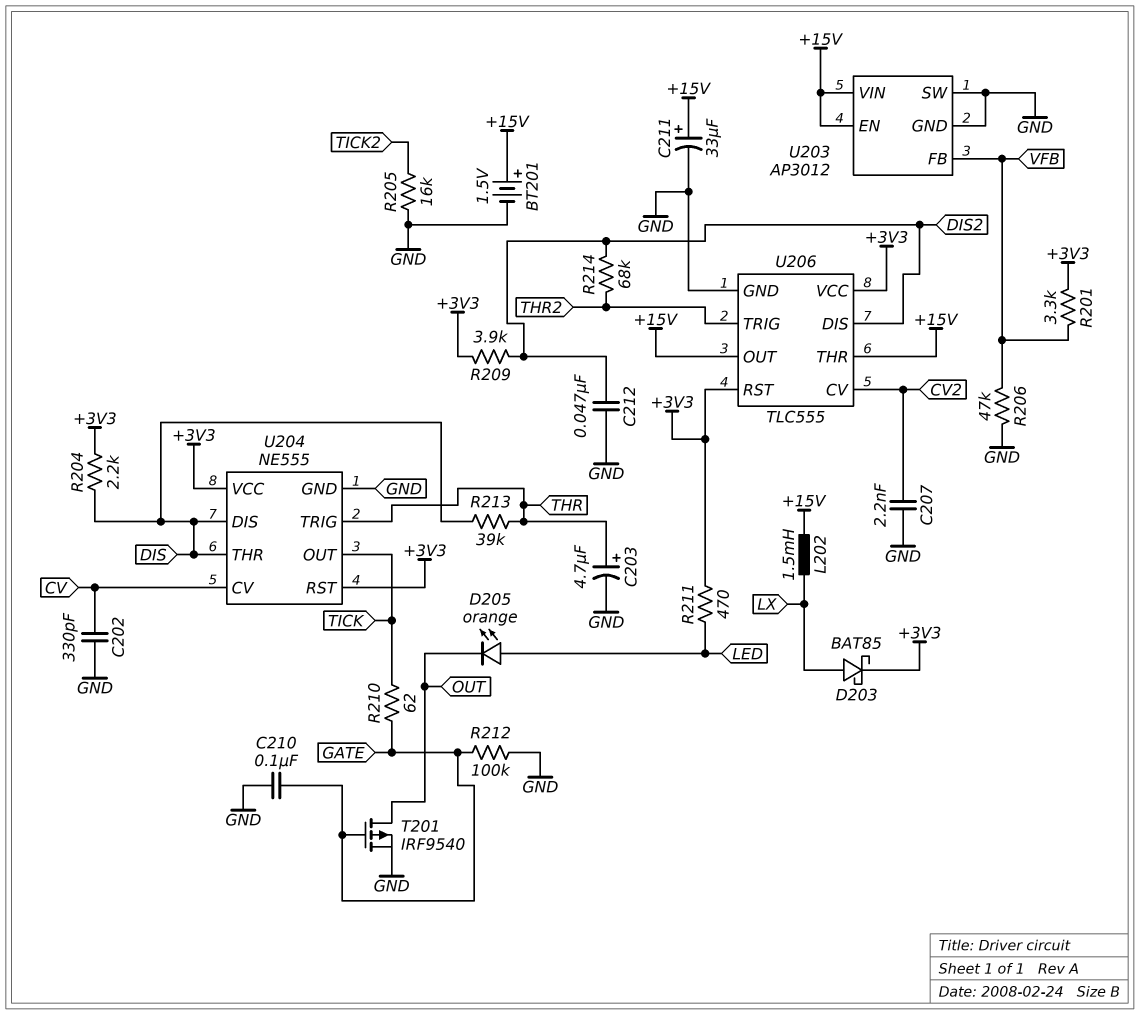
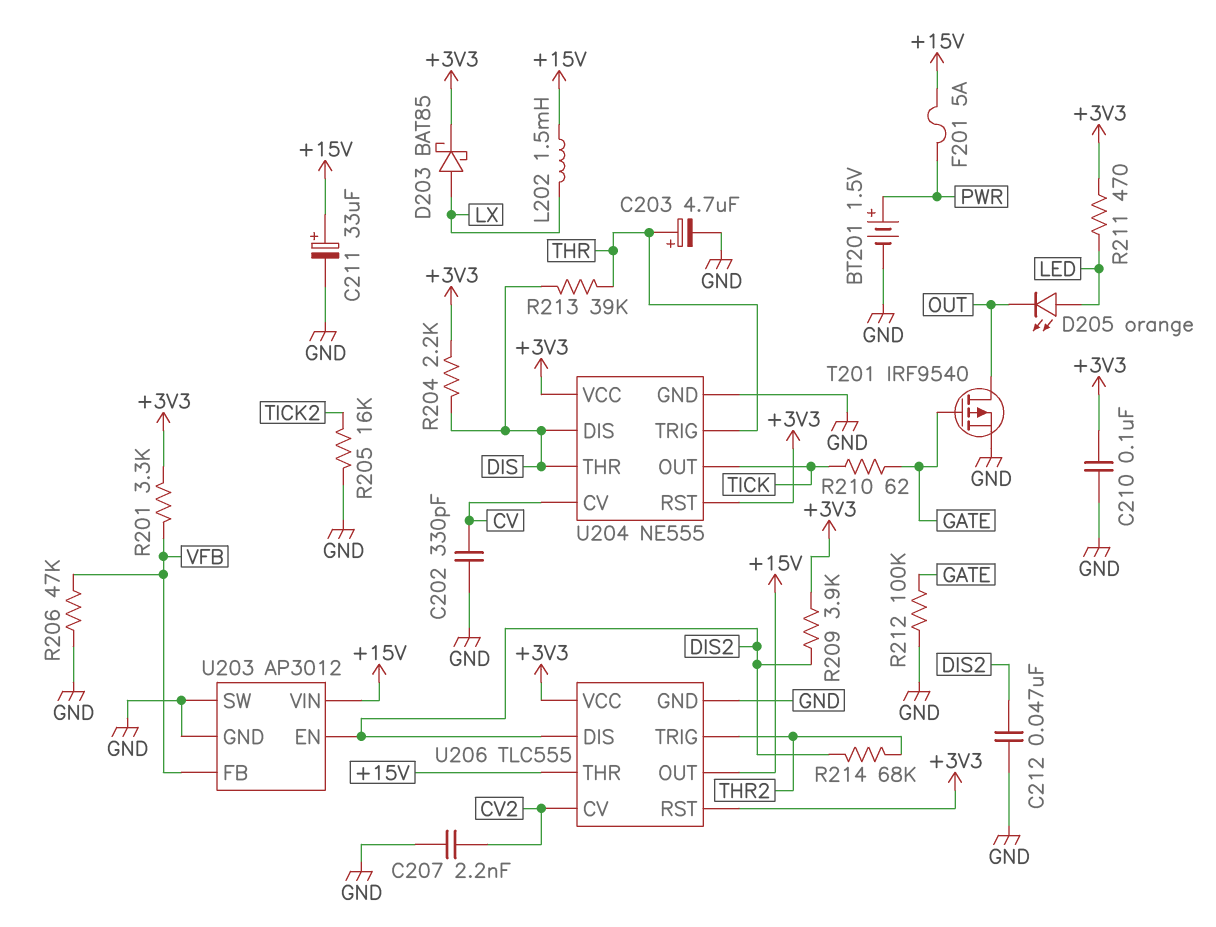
BT201: 1.5V (plus +15V, minus GND) -> 1.5V (plus PWR, minus GND)
C210: 100nF (GATE, GND) -> 100nF (+3V3, GND)
F201: none -> 5A (+15V, PWR)
U203 pin EN: +15V -> DIS2

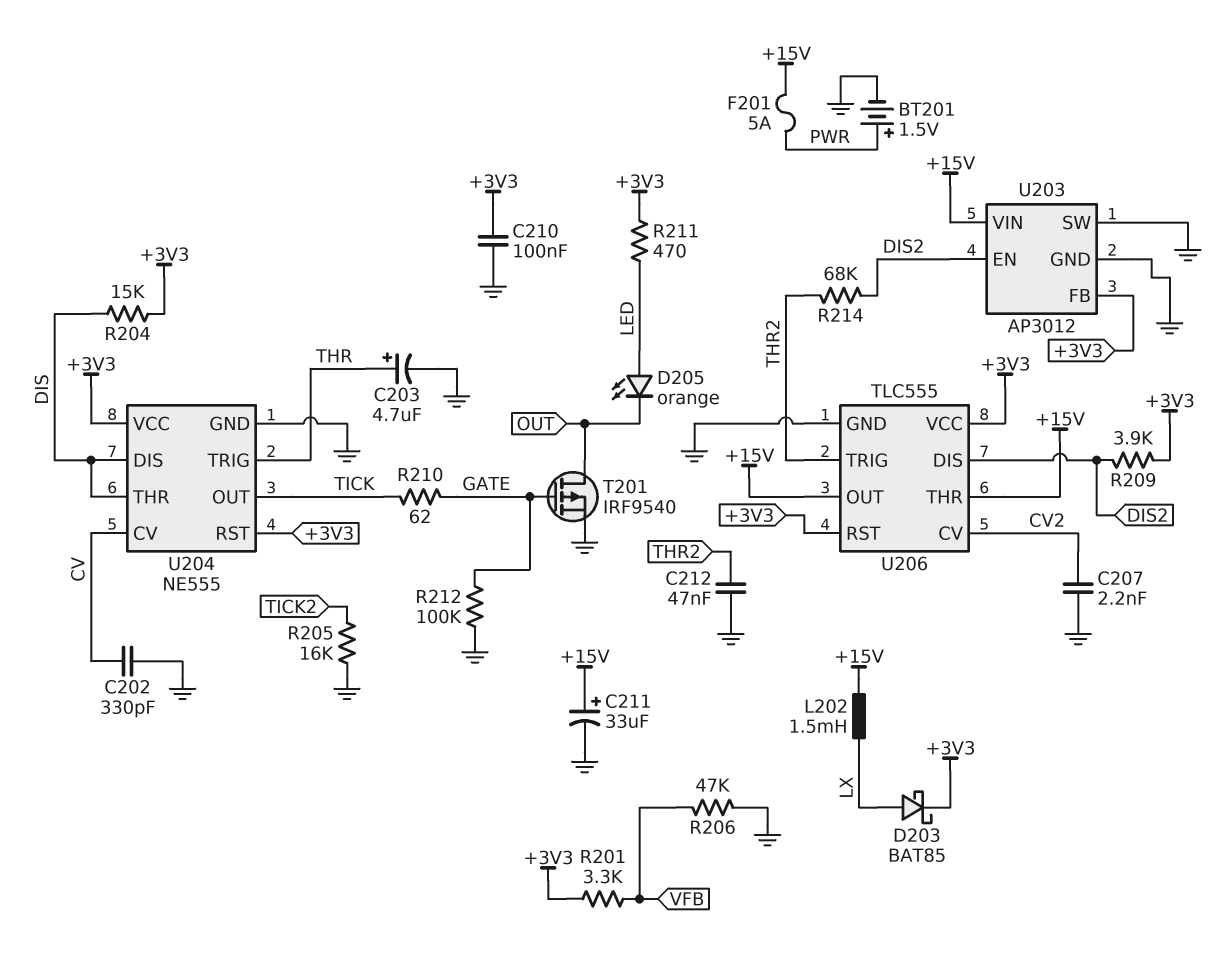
C212: 47nF (DIS2, GND) -> 47nF (GND, THR2)
R204: 2.2k (+3V3, DIS) -> 15k (+3V3, DIS)
R213: 39k (DIS, THR) -> none
U203 pin FB: VFB -> +3V3

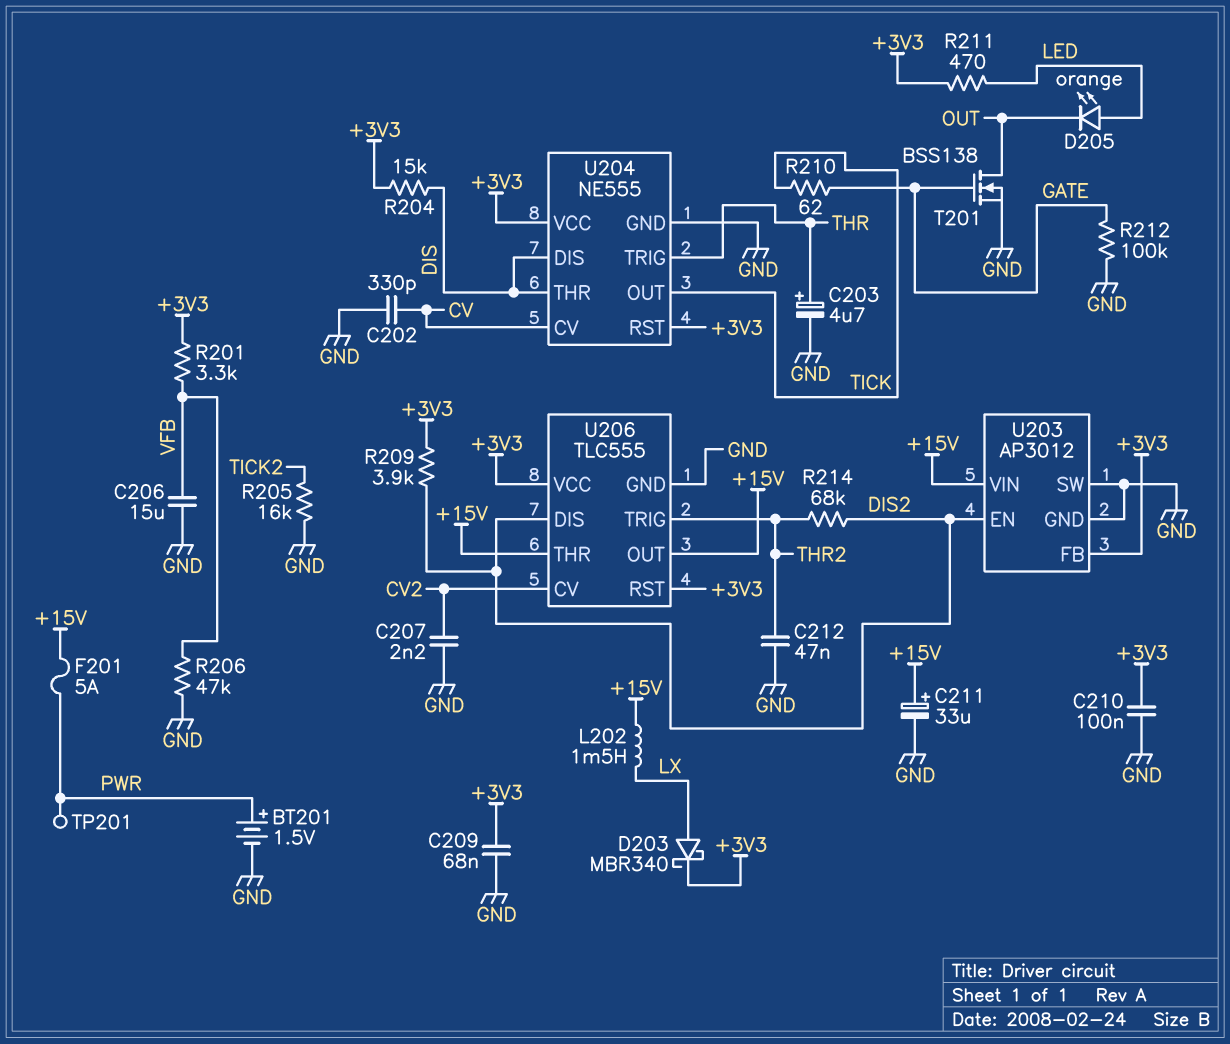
C206: none -> 15uF (GND, VFB)
C209: none -> 68nF (+3V3, GND)
D203: schottky BAT85 (A LX, K +3V3) -> schottky MBR340 (A LX, K +3V3)
T201: PMOS IRF9540 (G GATE, D OUT, S GND) -> NMOS BSS138 (G GATE, D OUT, S GND)
TP201: none -> test point (PWR)

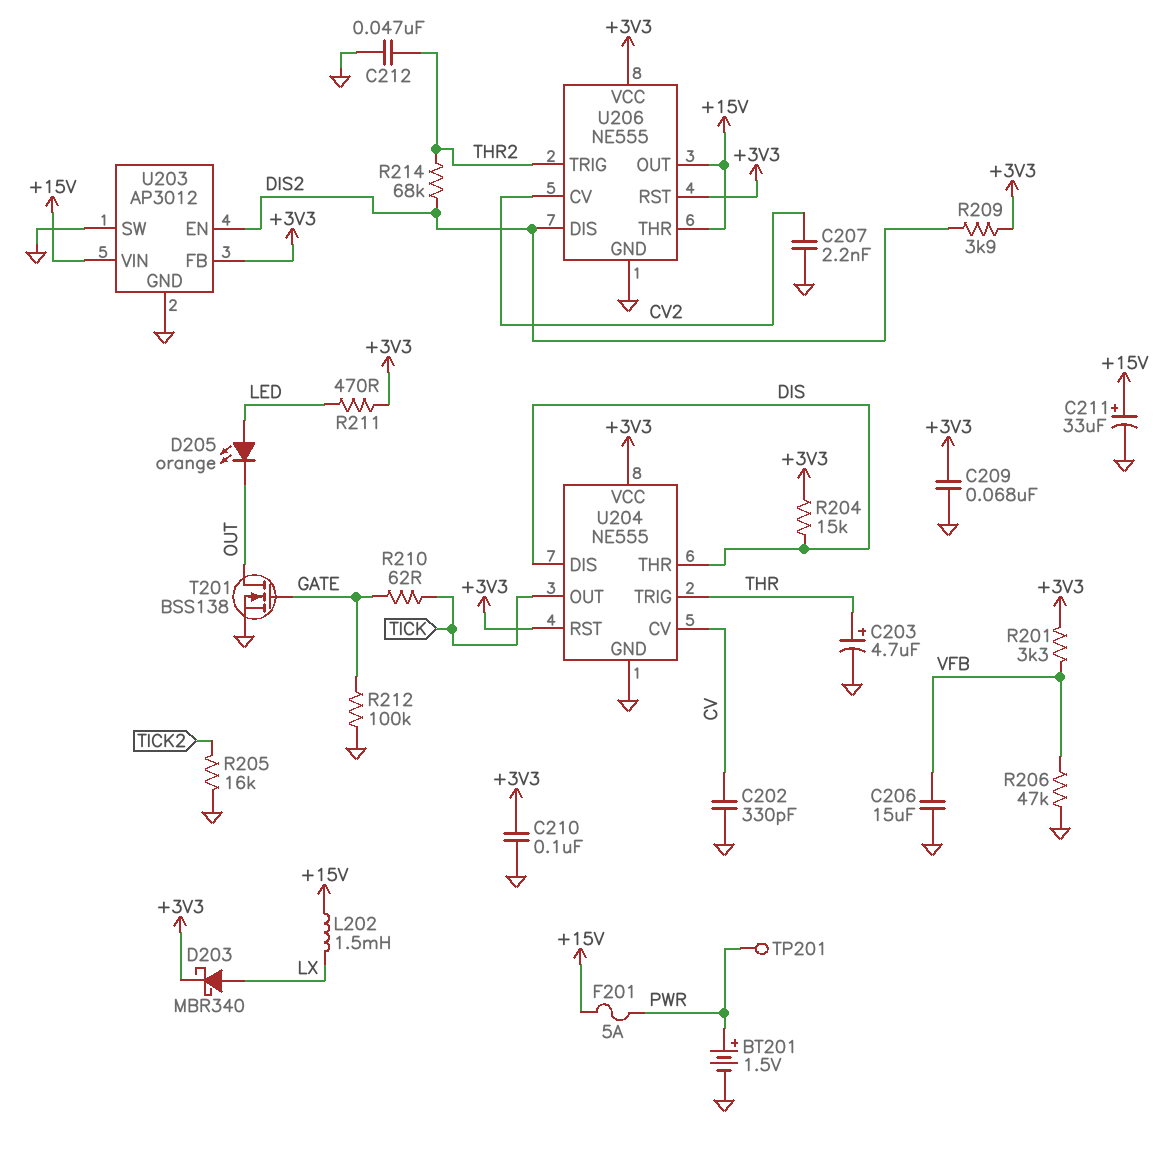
U206: TLC555 -> NE555

